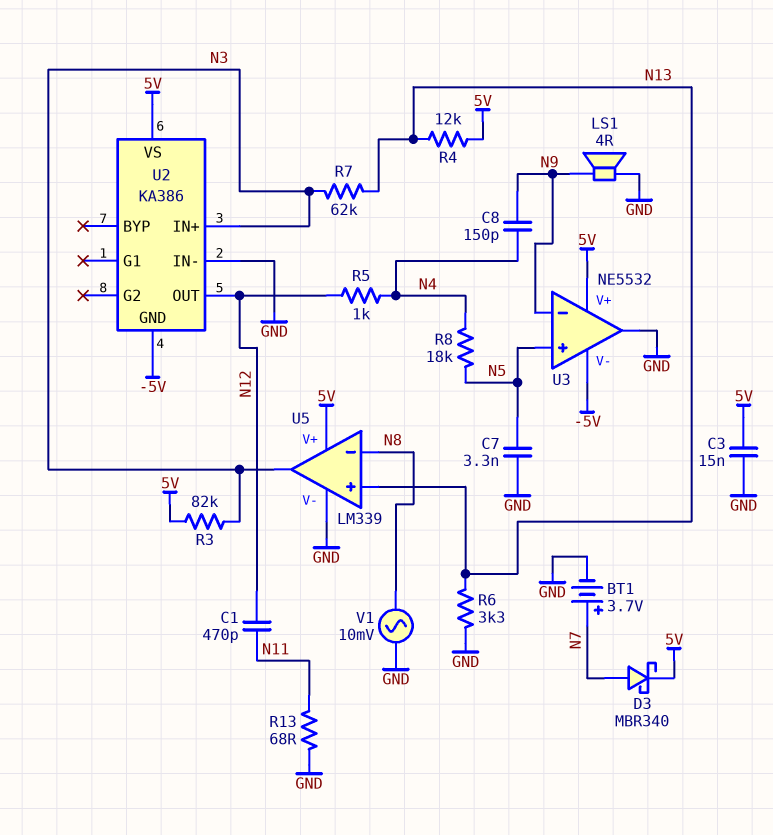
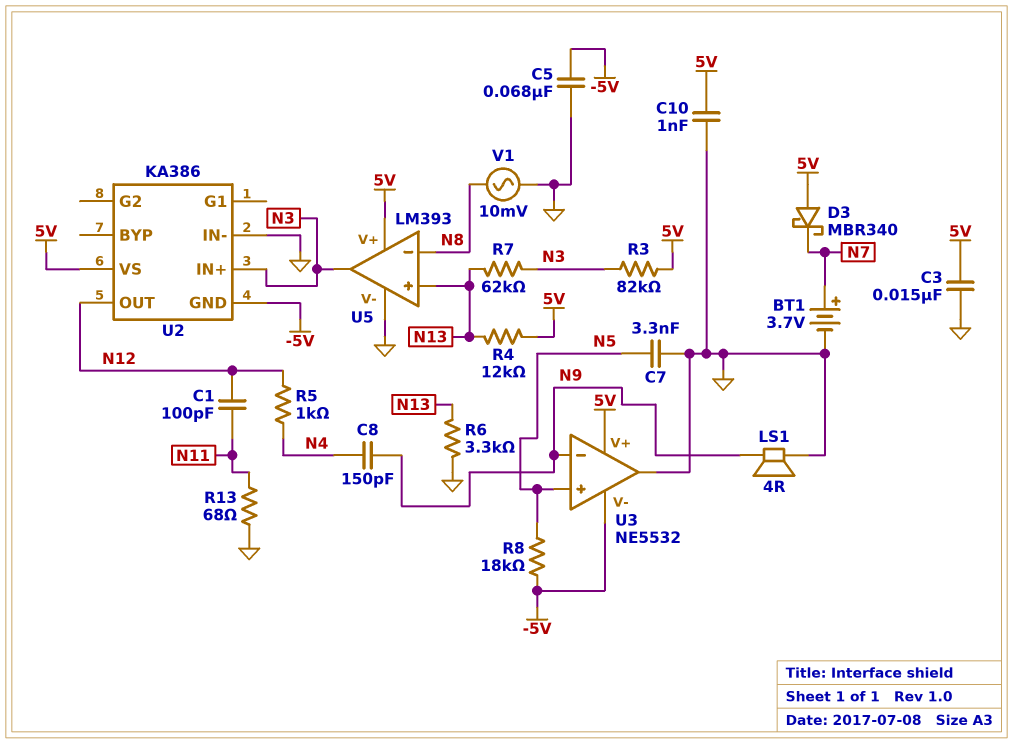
C1: 470pF (N11, N12) -> 100pF (N11, N12)
C5: none -> 68nF (-5V, GND)
C10: none -> 1nF (5V, GND)
D3: schottky MBR340 (A N7, K 5V) -> schottky MBR340 (A 5V, K N7)
R8: 18k (N4, N5) -> 18k (-5V, N5)
U5: LM339 -> LM393

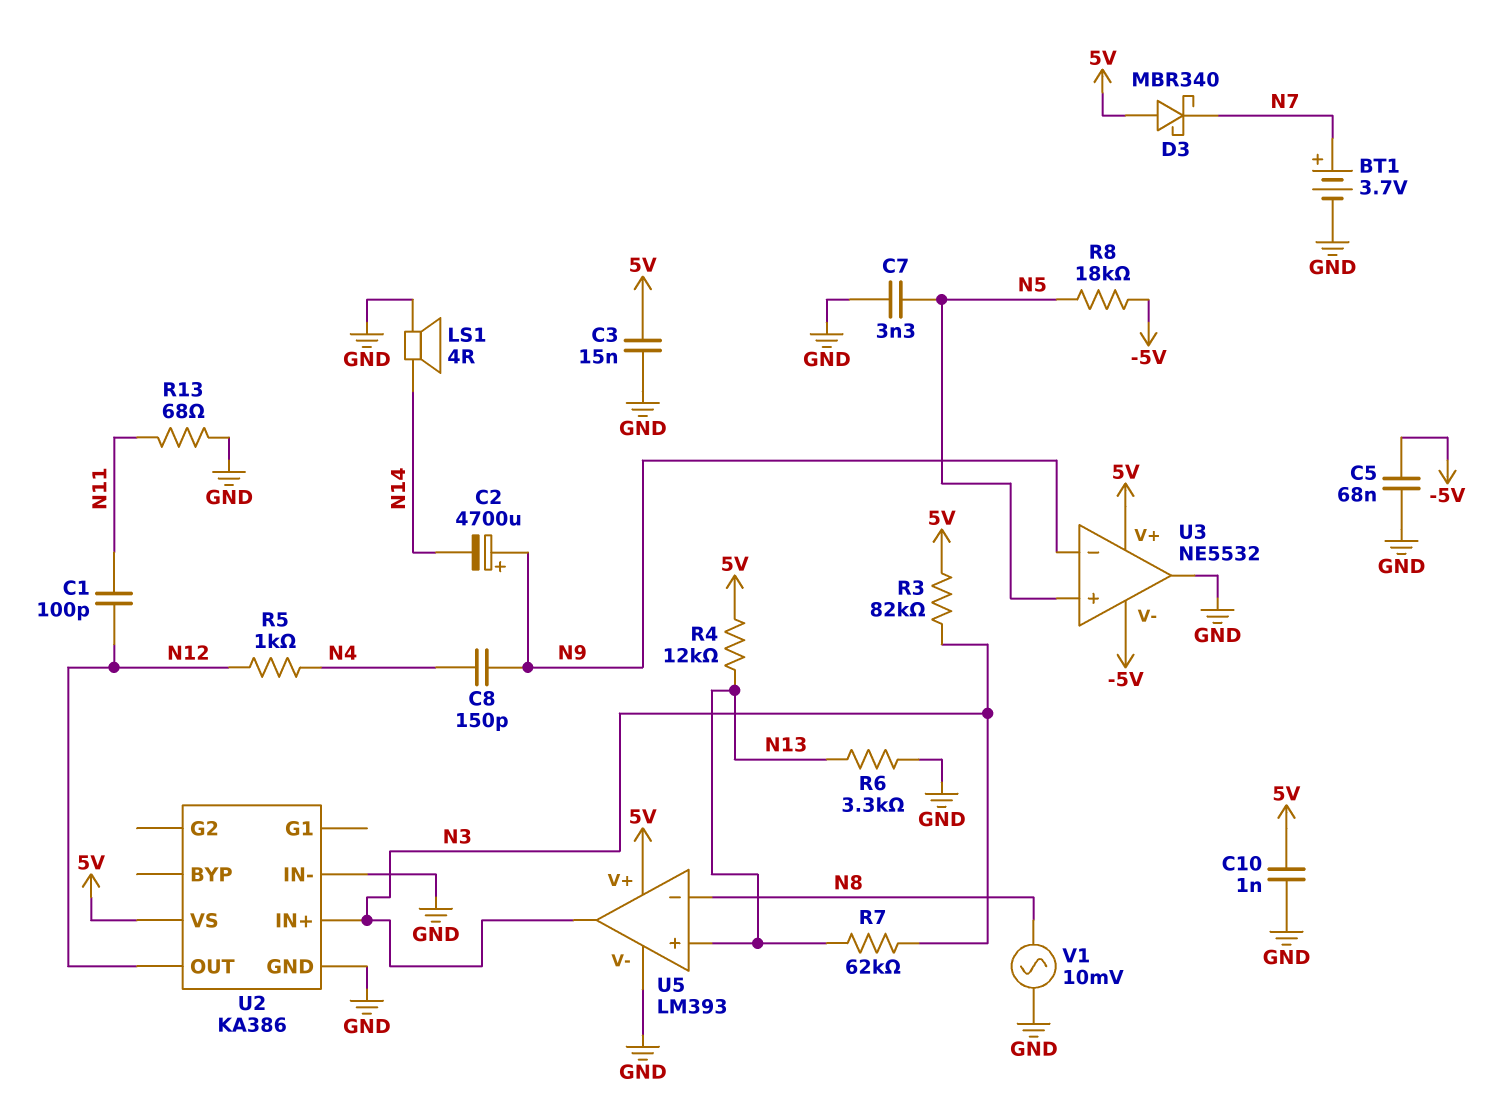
C2: none -> 4700uF (plus N9, minus N14)
LS1: speaker 4R (GND, N9) -> speaker 4R (GND, N14)
U2 pin GND: -5V -> GND

